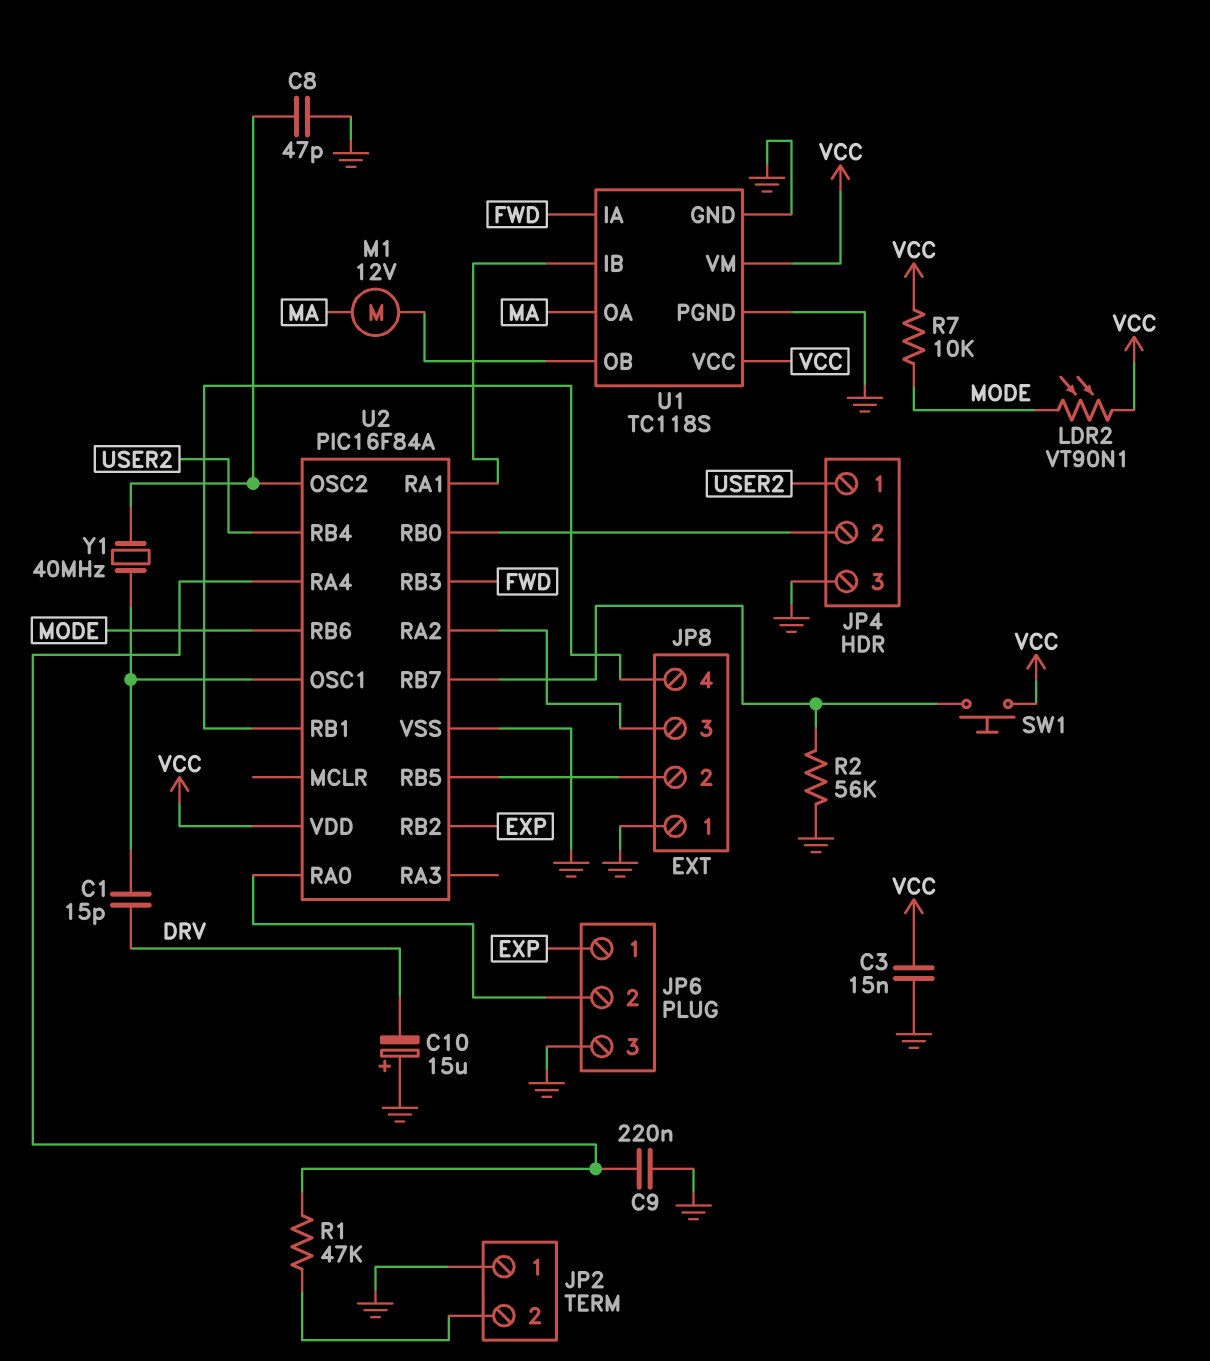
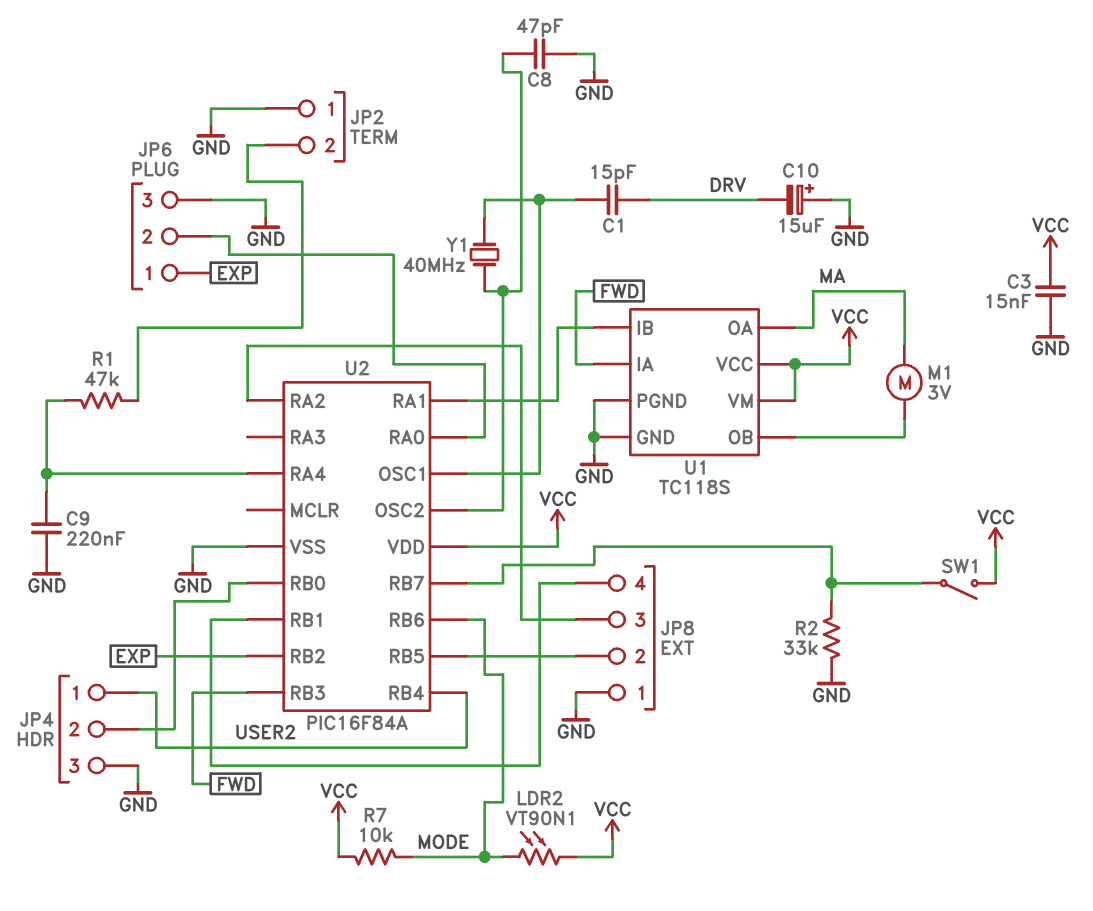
M1: motor 12V (MA, U1/OB) -> motor 3V (MA, U1/OB)
R2: 56k (GND, U2/RB7) -> 33k (GND, U2/RB7)
SW1: button (U2/RB7, VCC) -> switch (U2/RB7, VCC)

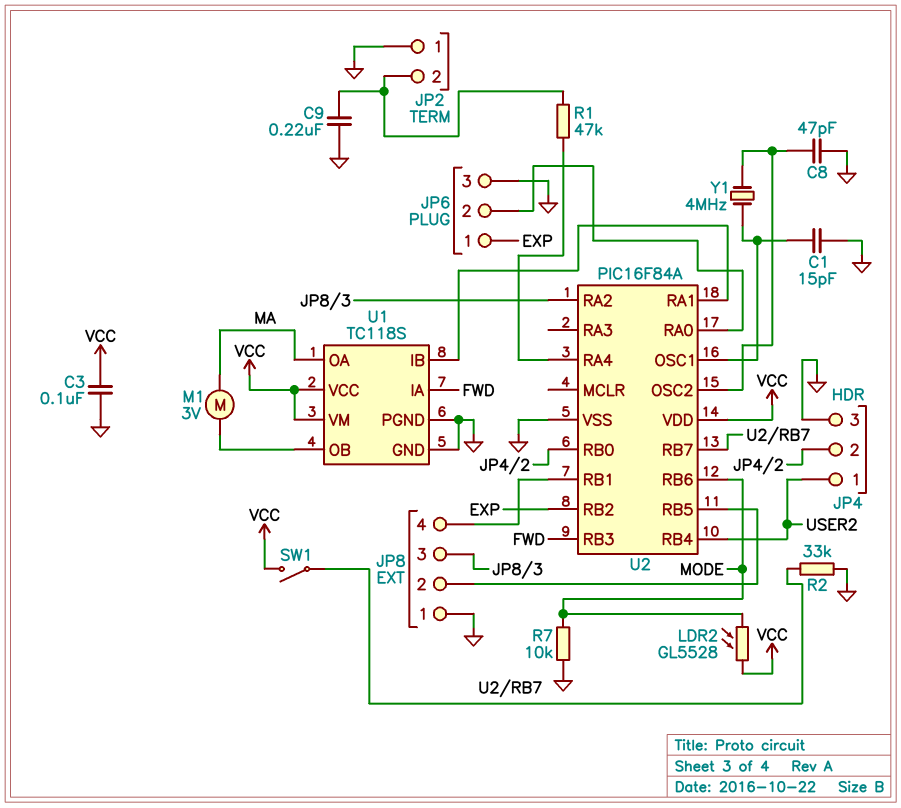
C1: 15pF (DRV, U2/OSC1) -> 15pF (GND, U2/OSC1)
C3: 15nF (GND, VCC) -> 100nF (GND, VCC)
C9: 220nF (GND, U2/RA4) -> 220nF (GND, JP2/2)
C10: 15uF (plus GND, minus DRV) -> none
LDR2: VT90N1 (MODE, VCC) -> GL5528 (MODE, VCC)
R7: 10k (MODE, VCC) -> 10k (GND, MODE)
Y1: 40MHz (U2/OSC1, U2/OSC2) -> 4MHz (U2/OSC1, U2/OSC2)

